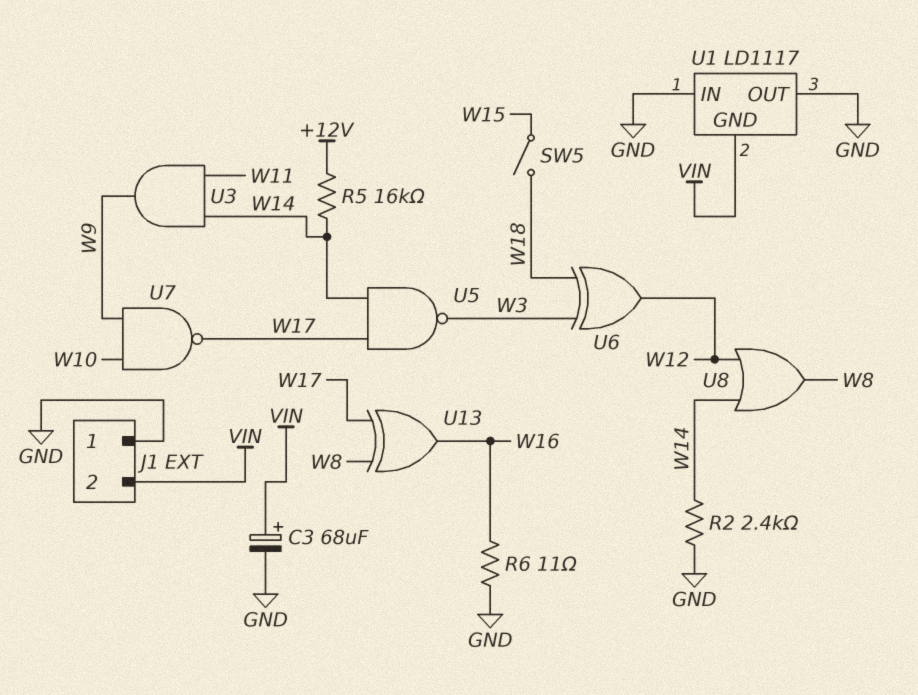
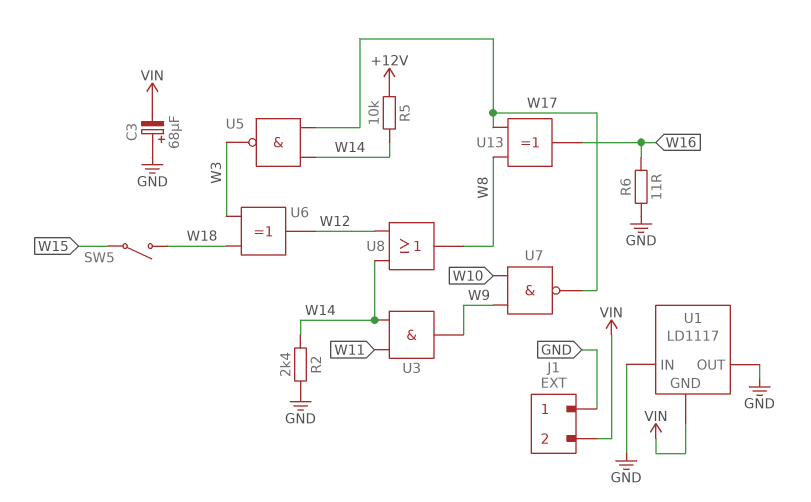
C3: 68uF (plus VIN, minus GND) -> 68uF (plus GND, minus VIN)
R5: 16k (+12V, W14) -> 10k (+12V, W14)

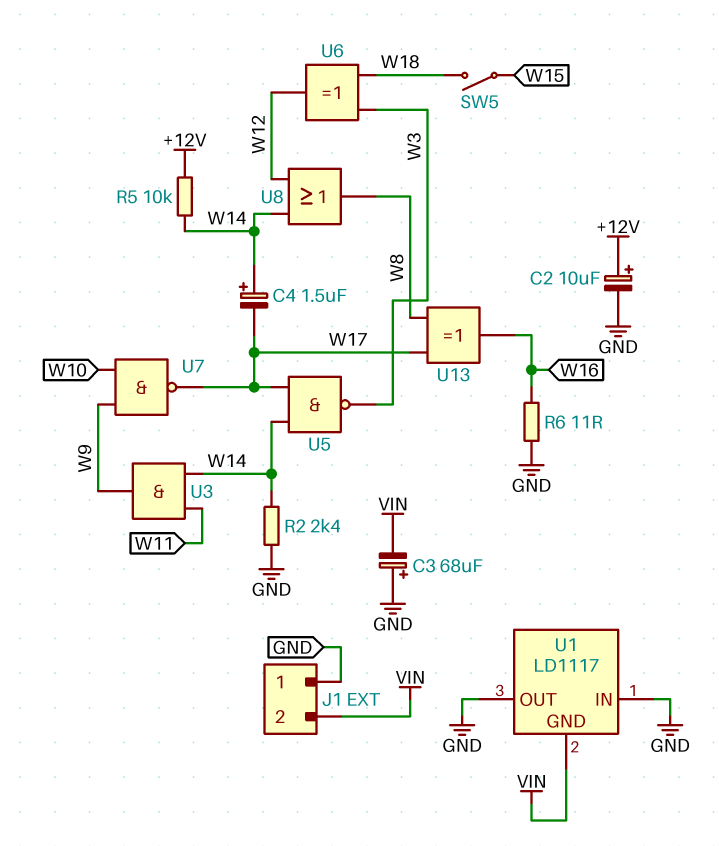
C2: none -> 10uF (plus +12V, minus GND)
C4: none -> 1.5uF (plus W14, minus W17)

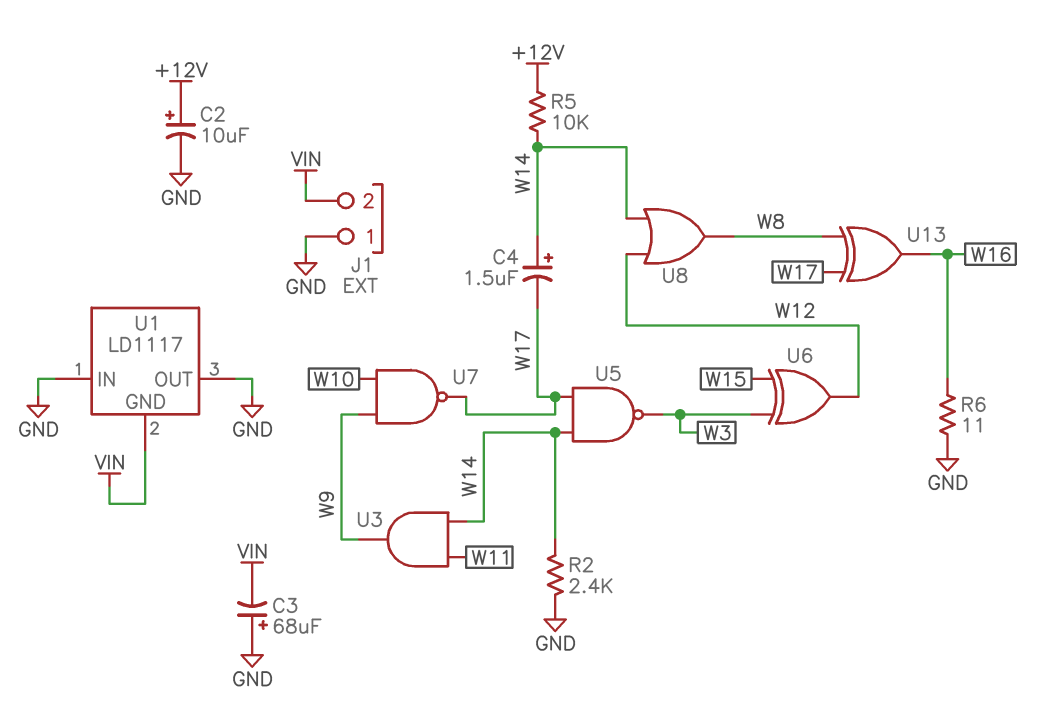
SW5: switch (W15, W18) -> none
U6: XOR (in W3, in W18, out W12) -> XOR (in W3, in W15, out W12)

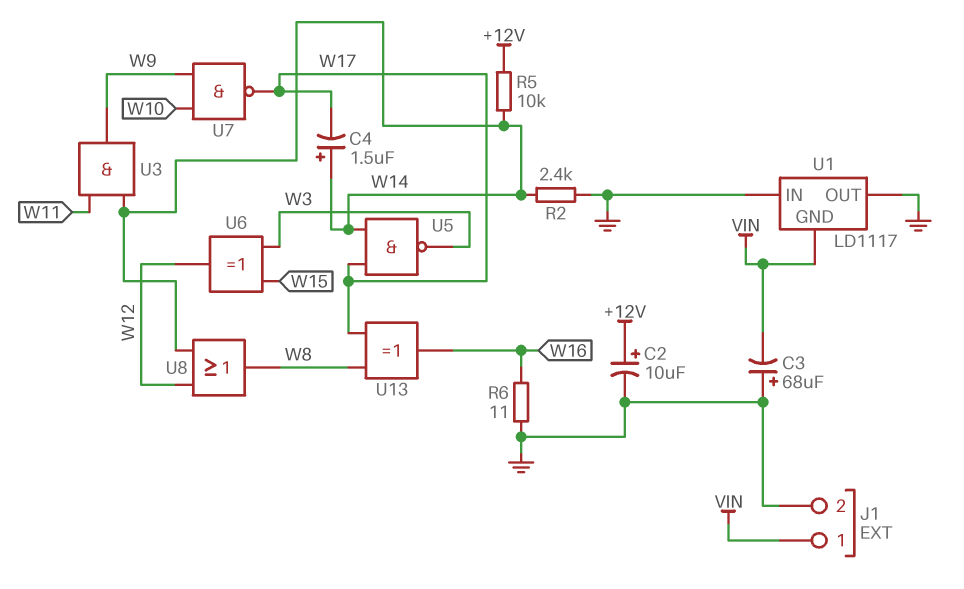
J1 pin 1: GND -> VIN
J1 pin 2: VIN -> GND

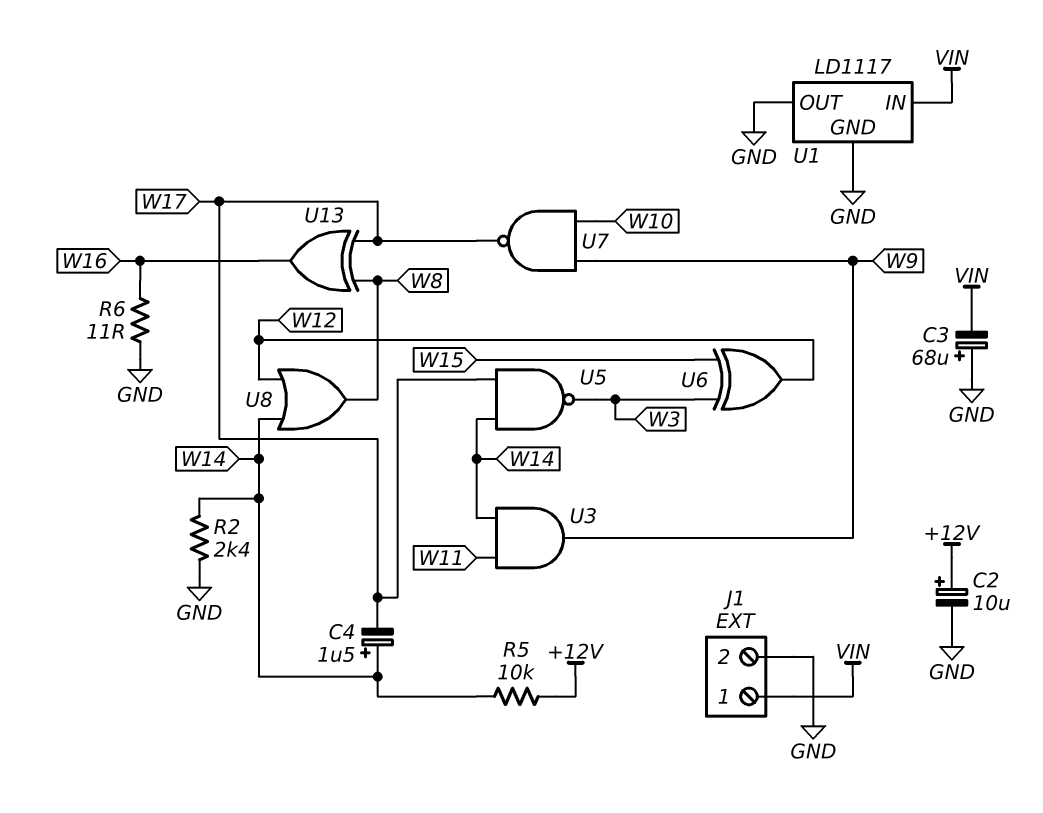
U1 pin GND: VIN -> GND
U1 pin IN: GND -> VIN

